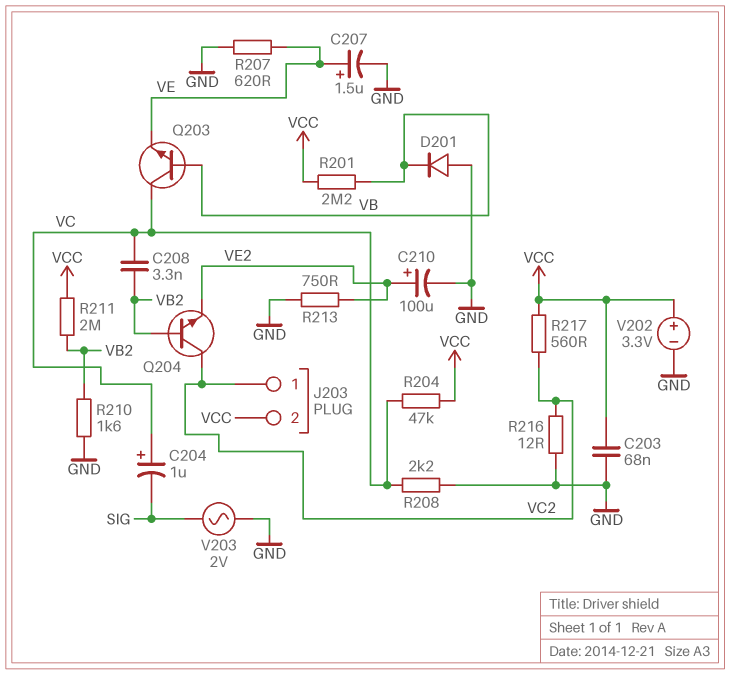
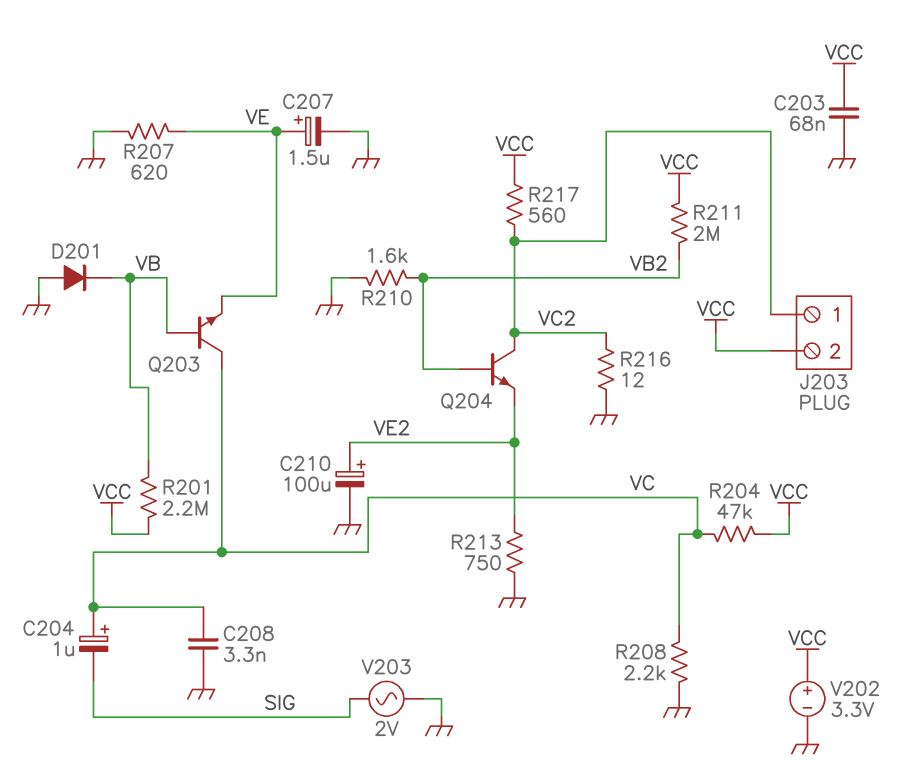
C208: 3.3nF (VB2, VC) -> 3.3nF (GND, VC)

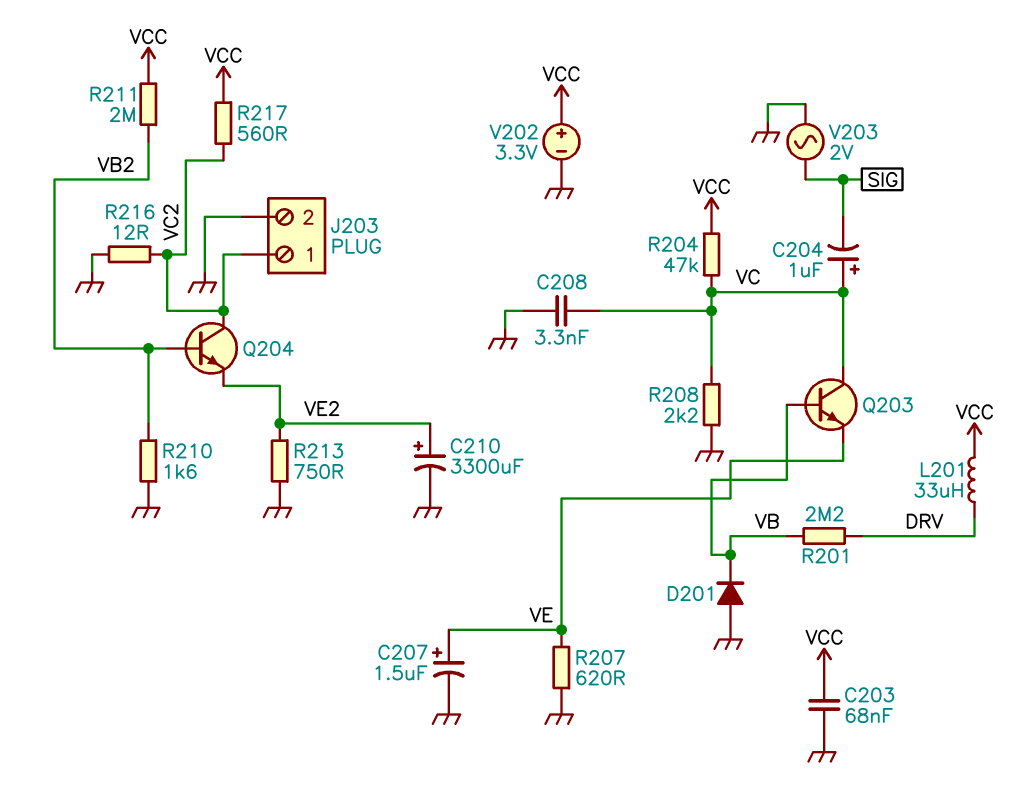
C210: 100uF (plus VE2, minus GND) -> 3300uF (plus VE2, minus GND)
J203 pin 2: VCC -> GND
L201: none -> 33uH (DRV, VCC)
R201: 2.2M (VB, VCC) -> 2.2M (DRV, VB)

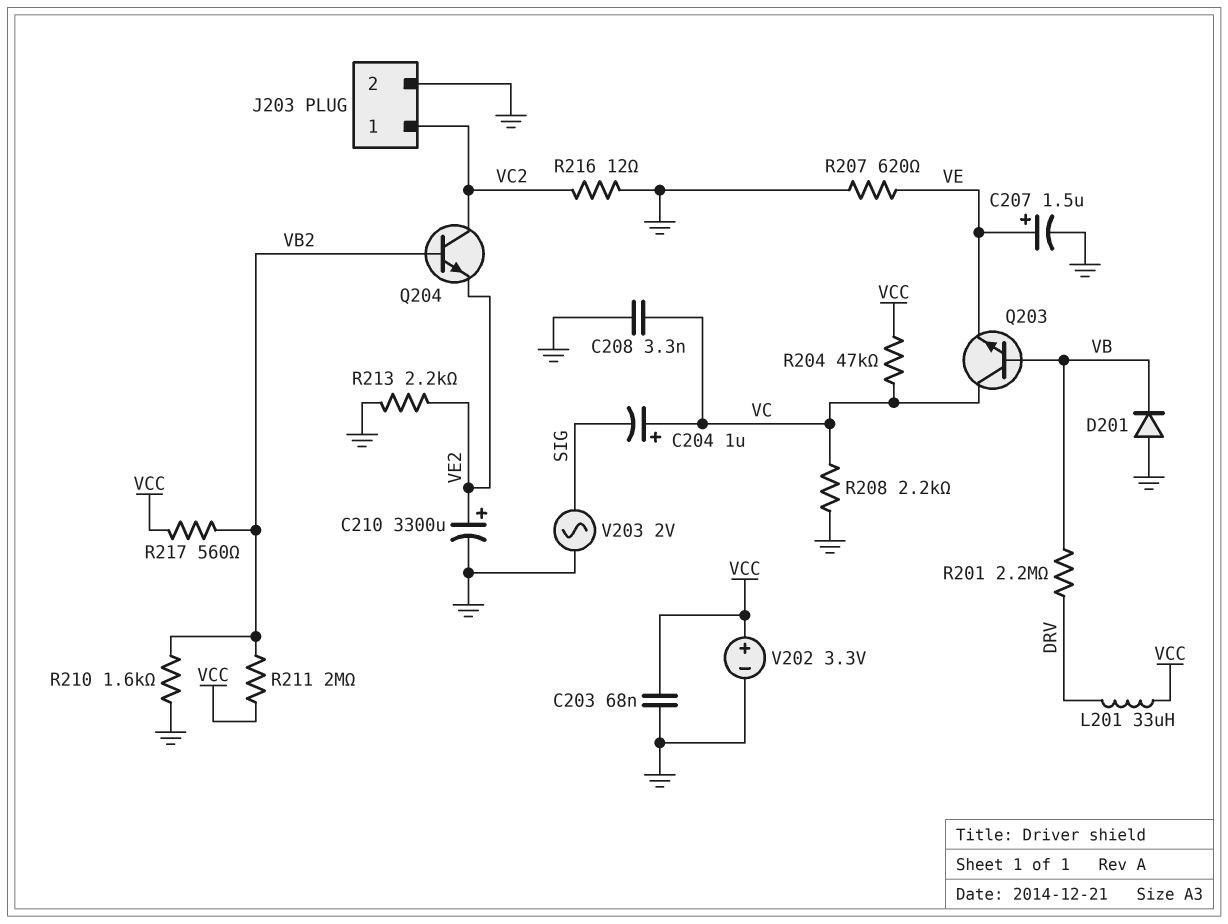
R213: 750 (GND, VE2) -> 2.2k (GND, VE2)
R217: 560 (VC2, VCC) -> 560 (VB2, VCC)

